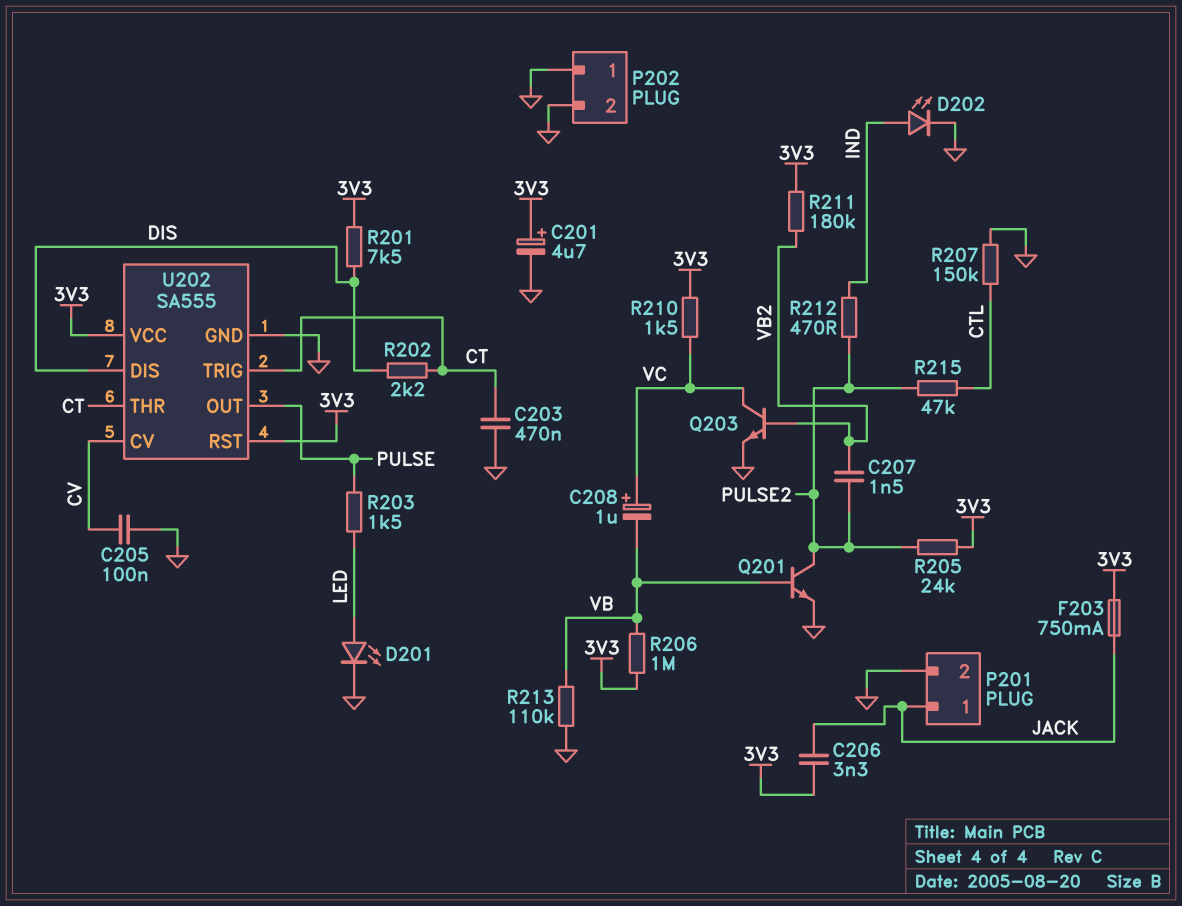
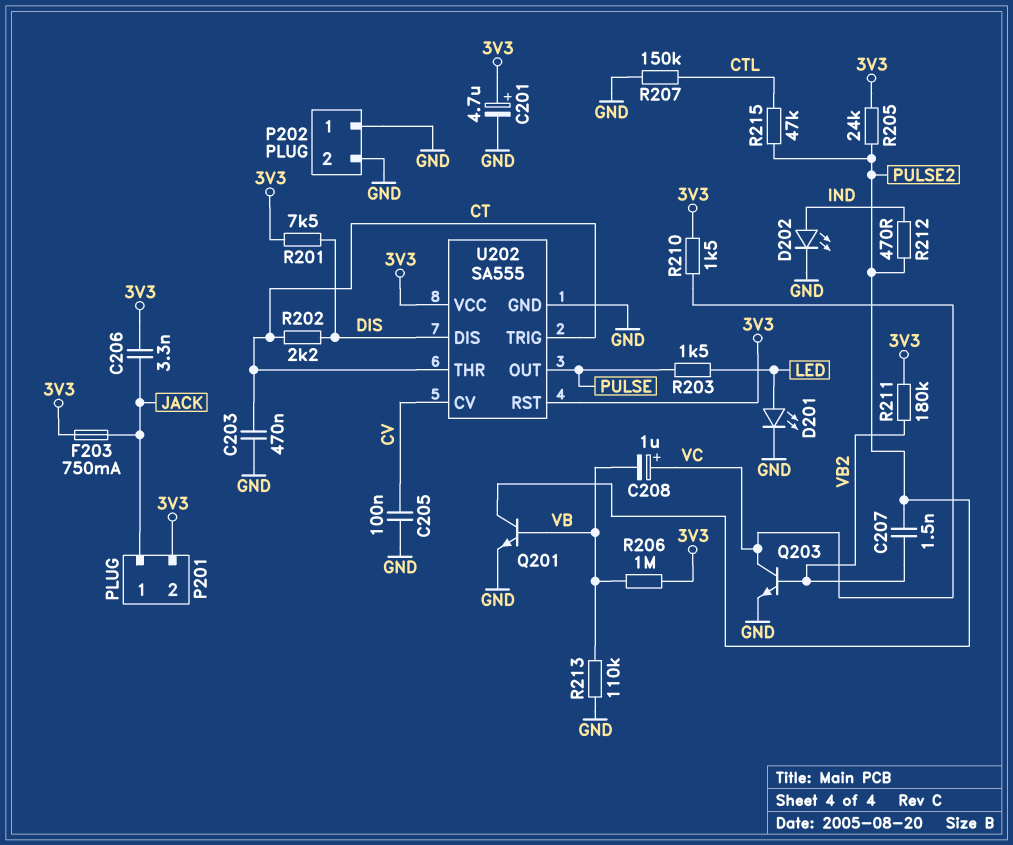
P201 pin 2: GND -> 3V3

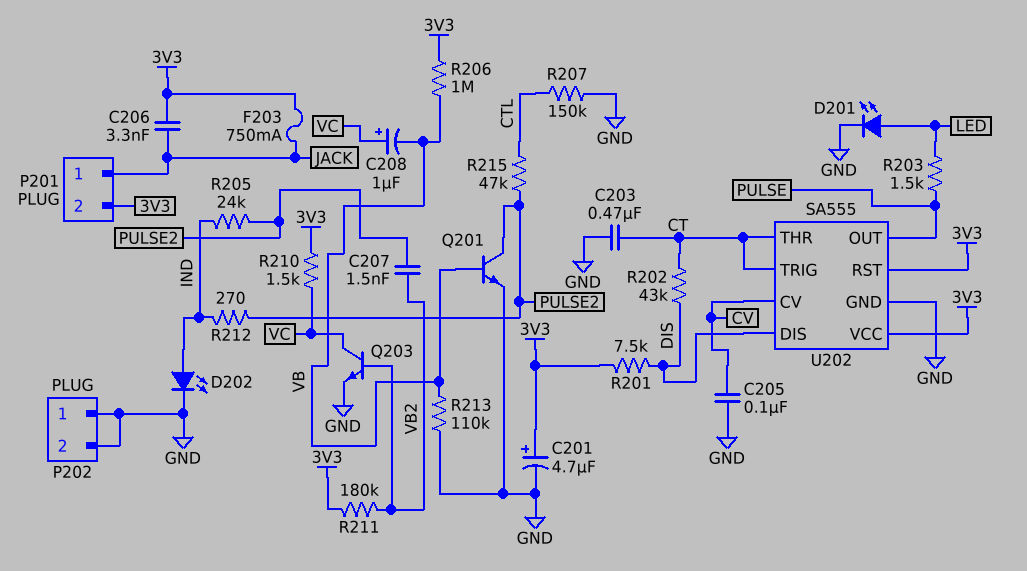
R202: 2.2k (CT, DIS) -> 43k (CT, DIS)
R205: 24k (3V3, PULSE2) -> 24k (IND, PULSE2)
R212: 470 (IND, PULSE2) -> 270 (IND, PULSE2)

